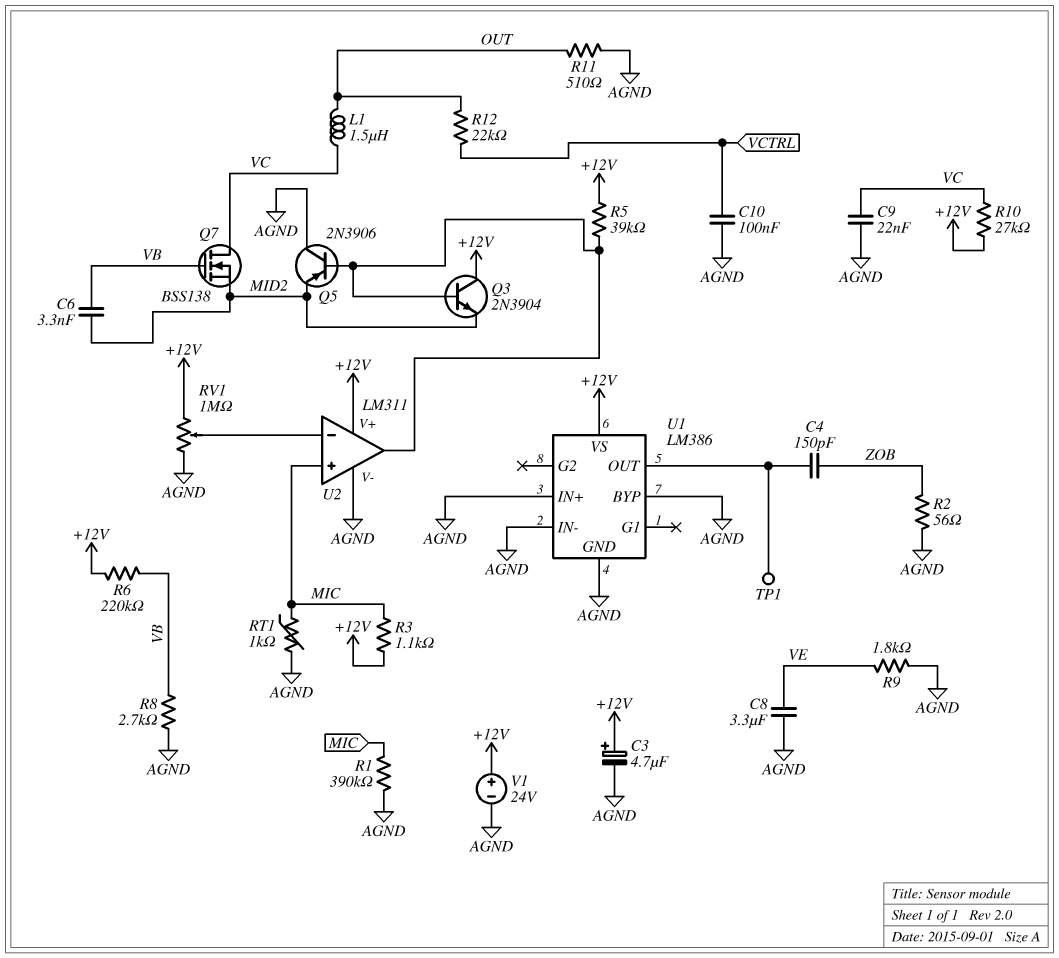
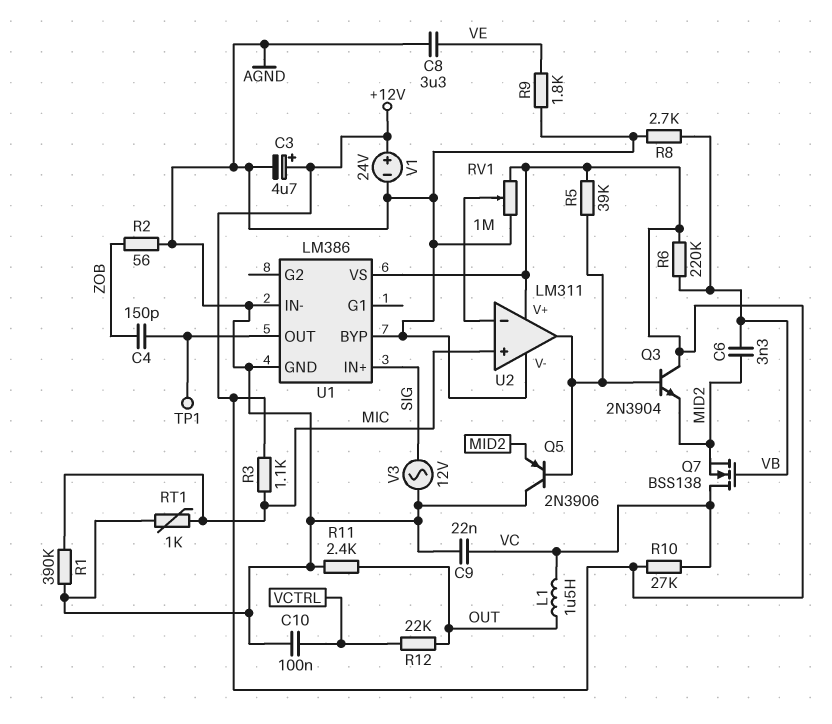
R11: 510 (AGND, OUT) -> 2.4k (AGND, OUT)
U1 pin IN+: AGND -> SIG
V3: none -> AC 12V (AGND, SIG)

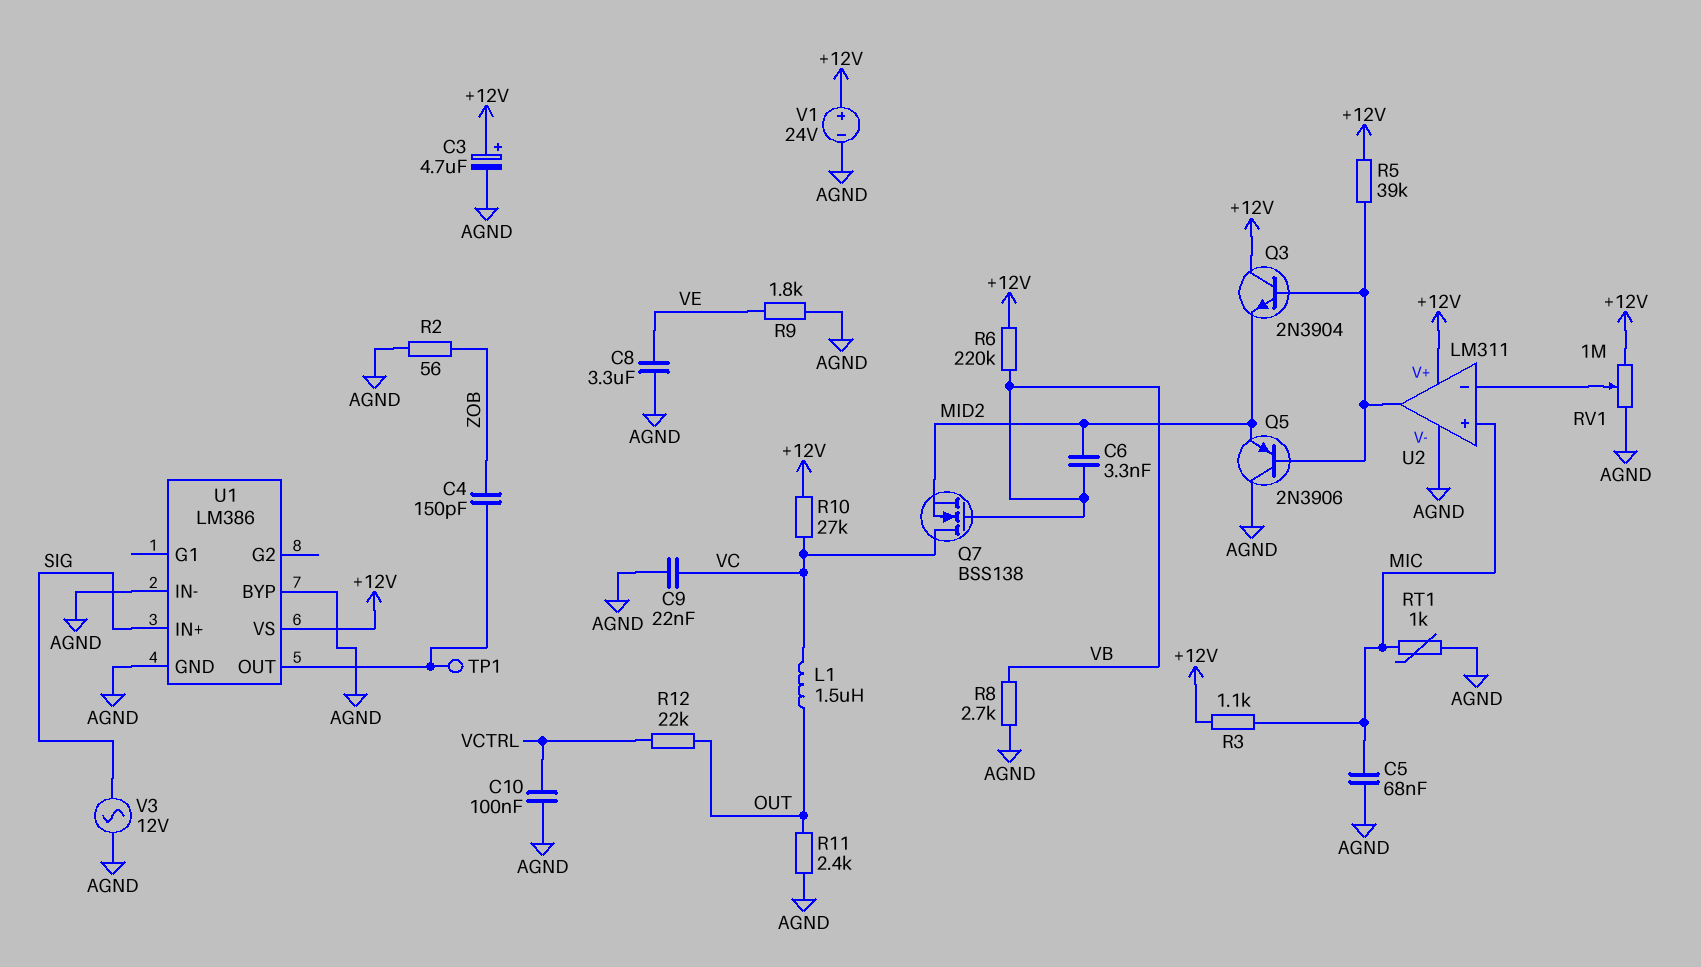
C5: none -> 68nF (AGND, MIC)
R1: 390k (AGND, MIC) -> none

